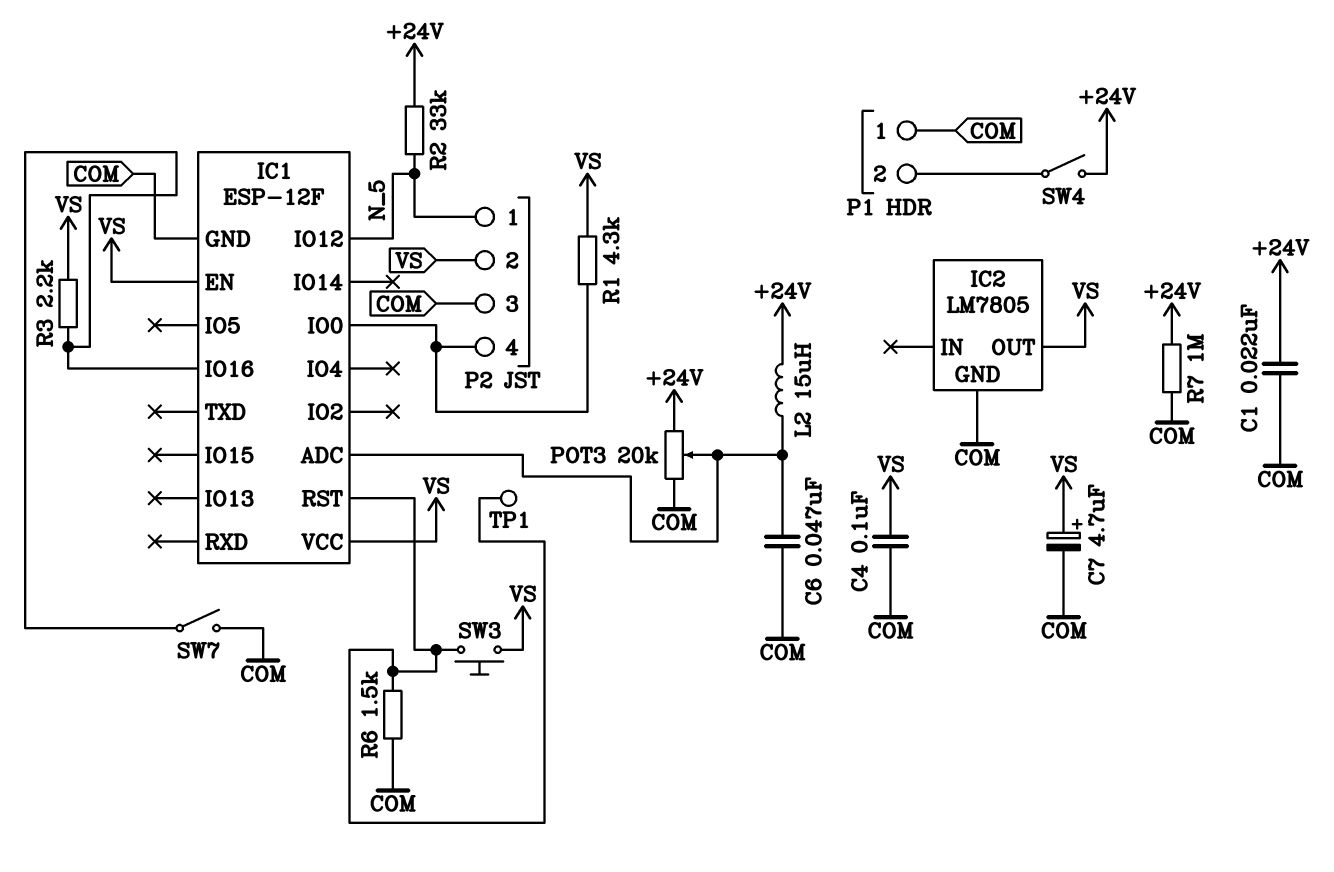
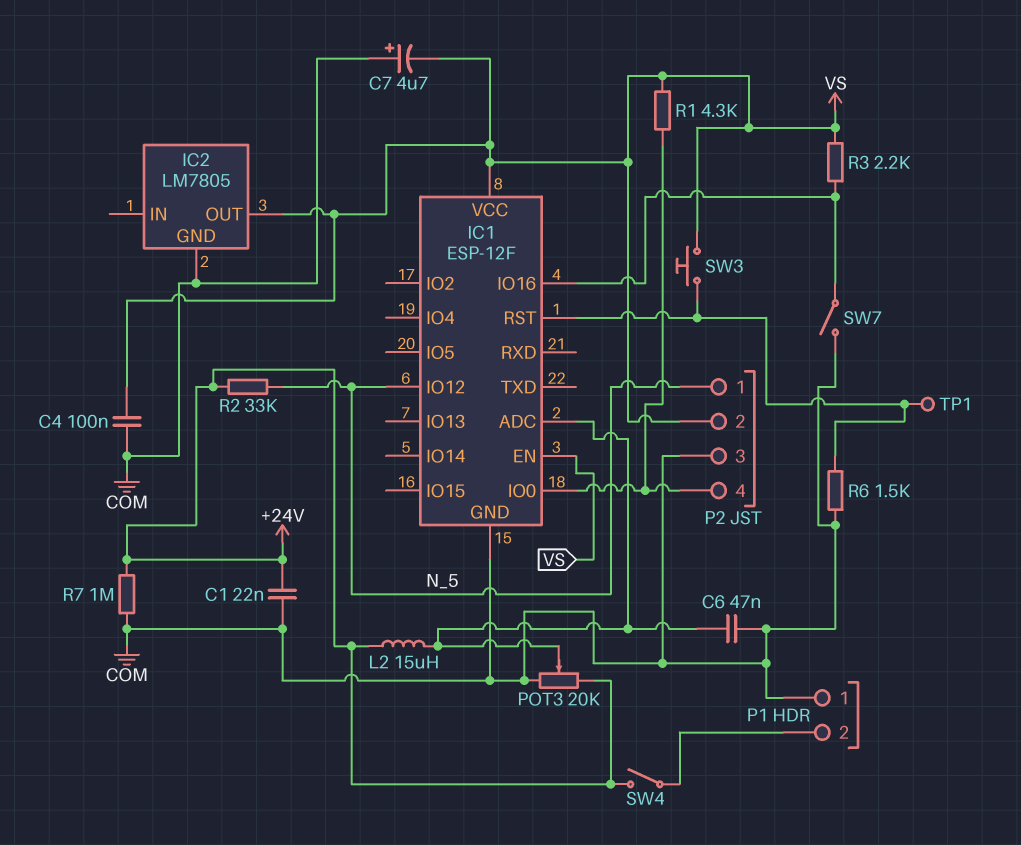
C7: 4.7uF (plus VS, minus COM) -> 4.7uF (plus COM, minus VS)

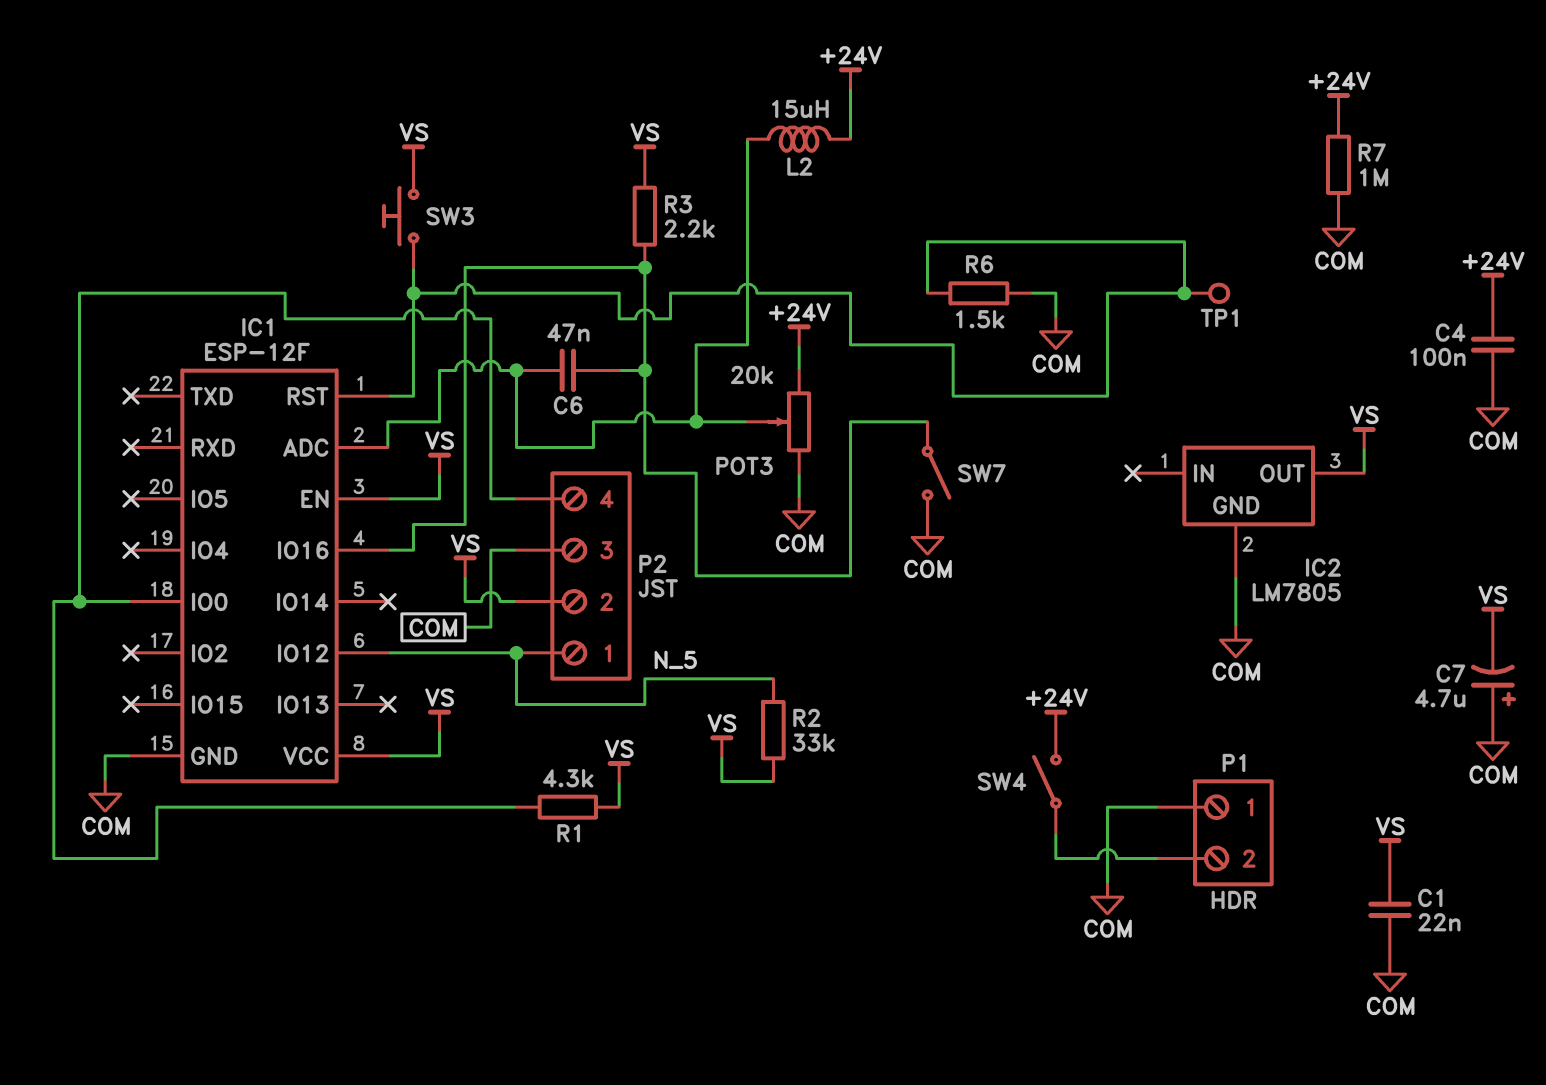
C1: 22nF (+24V, COM) -> 22nF (COM, VS)
C4: 100nF (COM, VS) -> 100nF (+24V, COM)
C6: 47nF (COM, IC1/ADC) -> 47nF (IC1/ADC, IC1/IO16)
R2: 33k (+24V, N_5) -> 33k (N_5, VS)

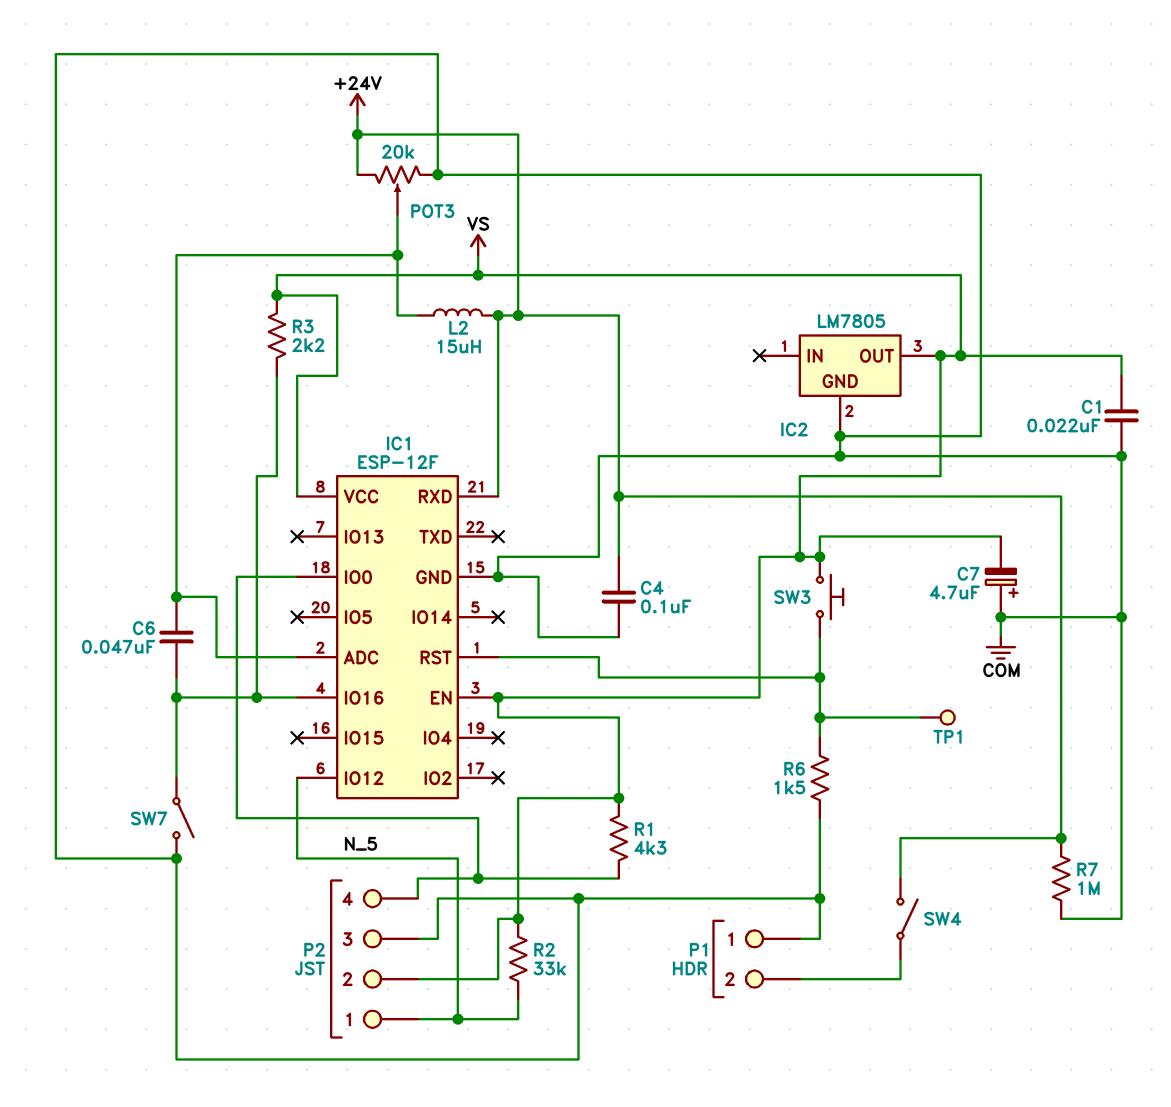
IC1 pin RXD: none -> +24V

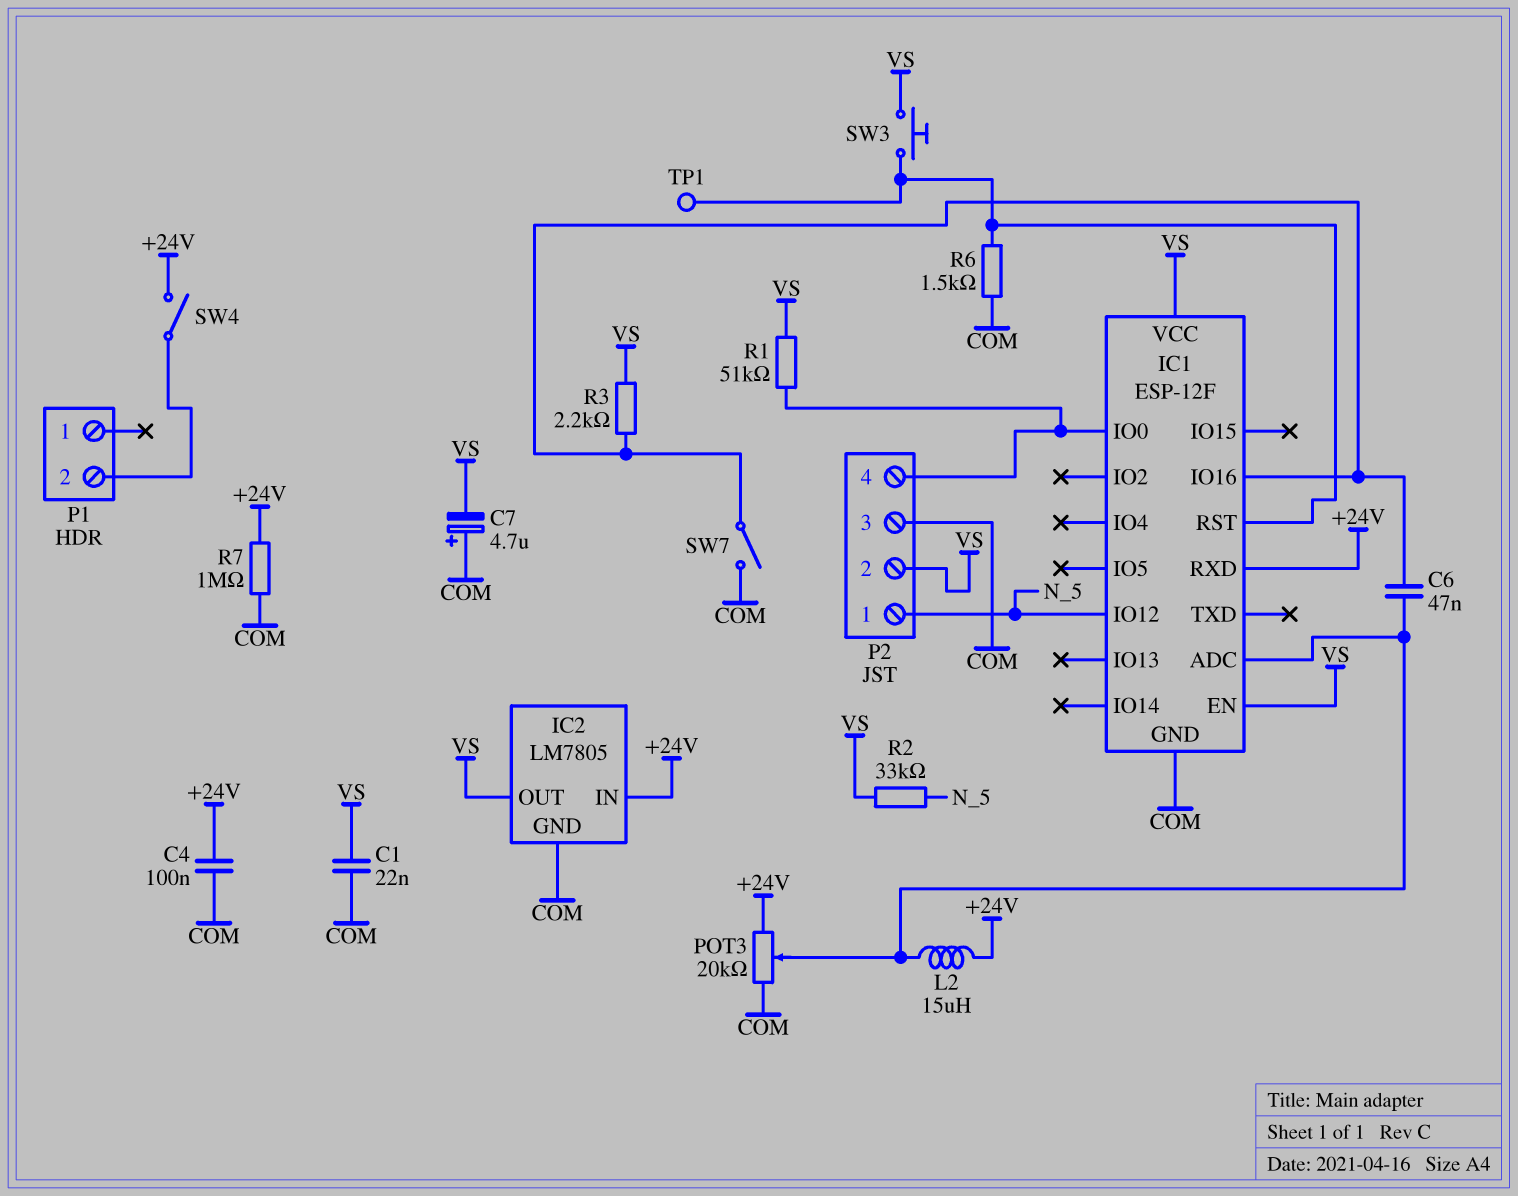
IC2 pin IN: none -> +24V
P1 pin 1: COM -> none
R1: 4.3k (IC1/IO0, VS) -> 51k (IC1/IO0, VS)

